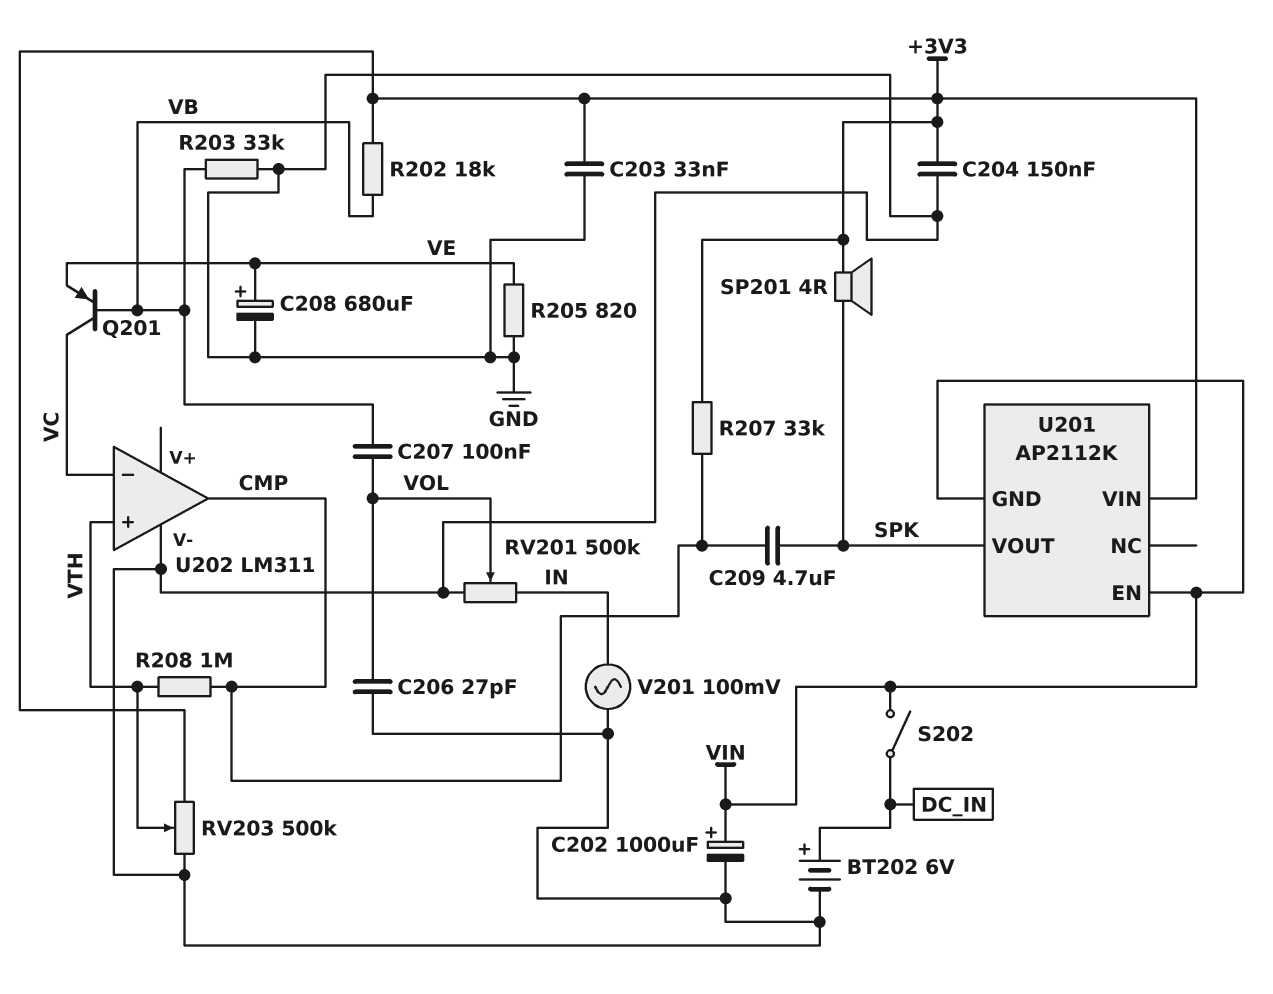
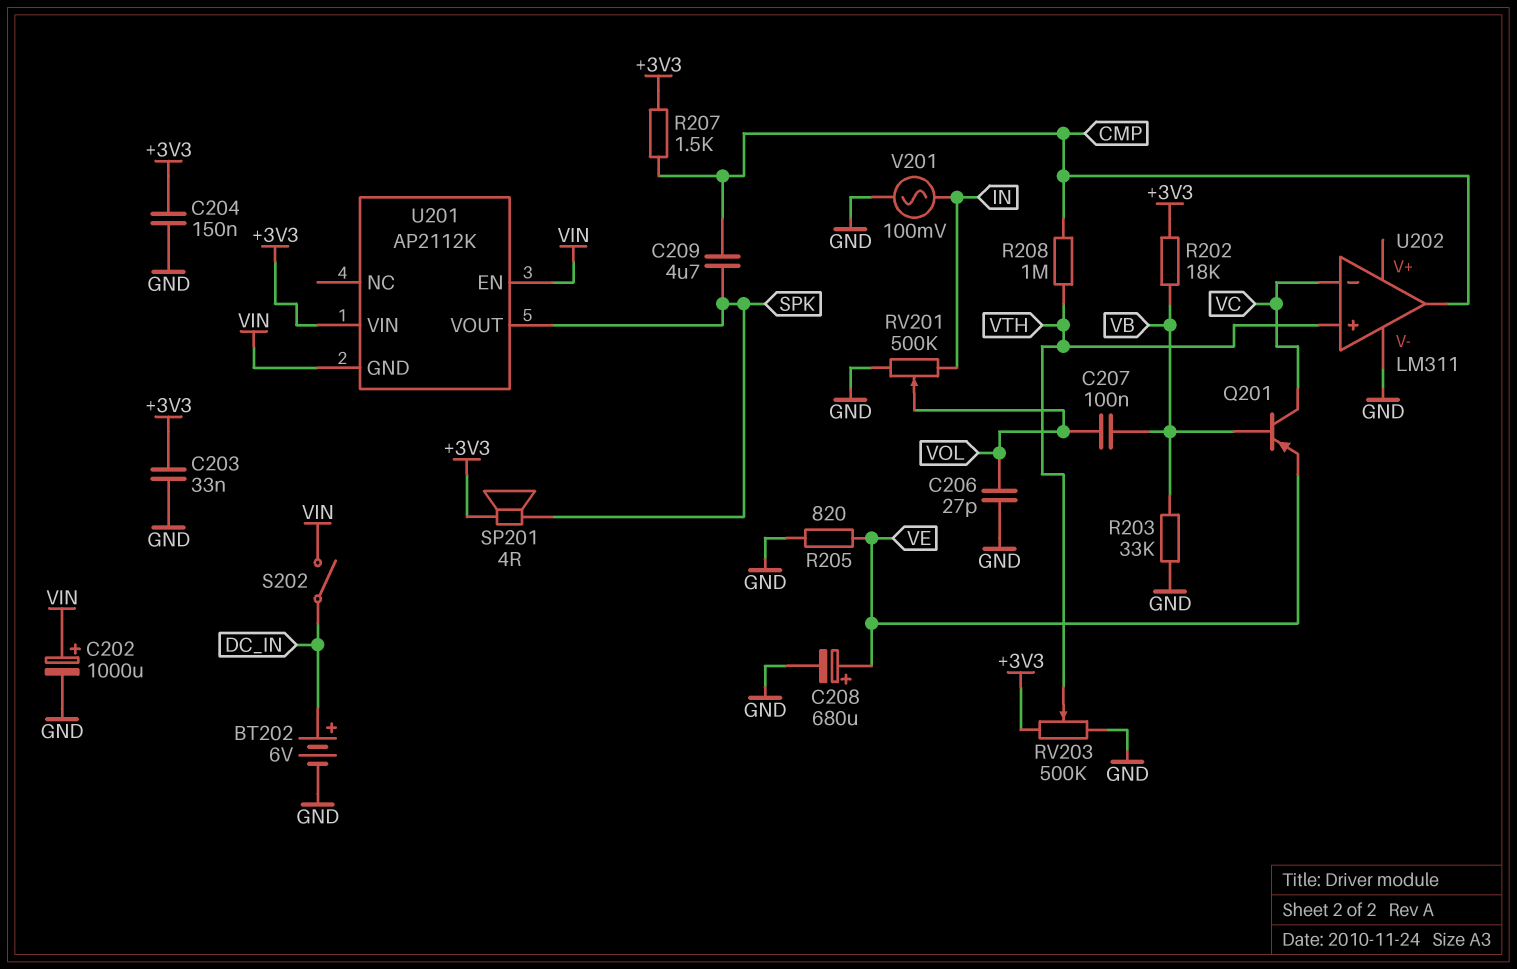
R207: 33k (+3V3, CMP) -> 1.5k (+3V3, CMP)

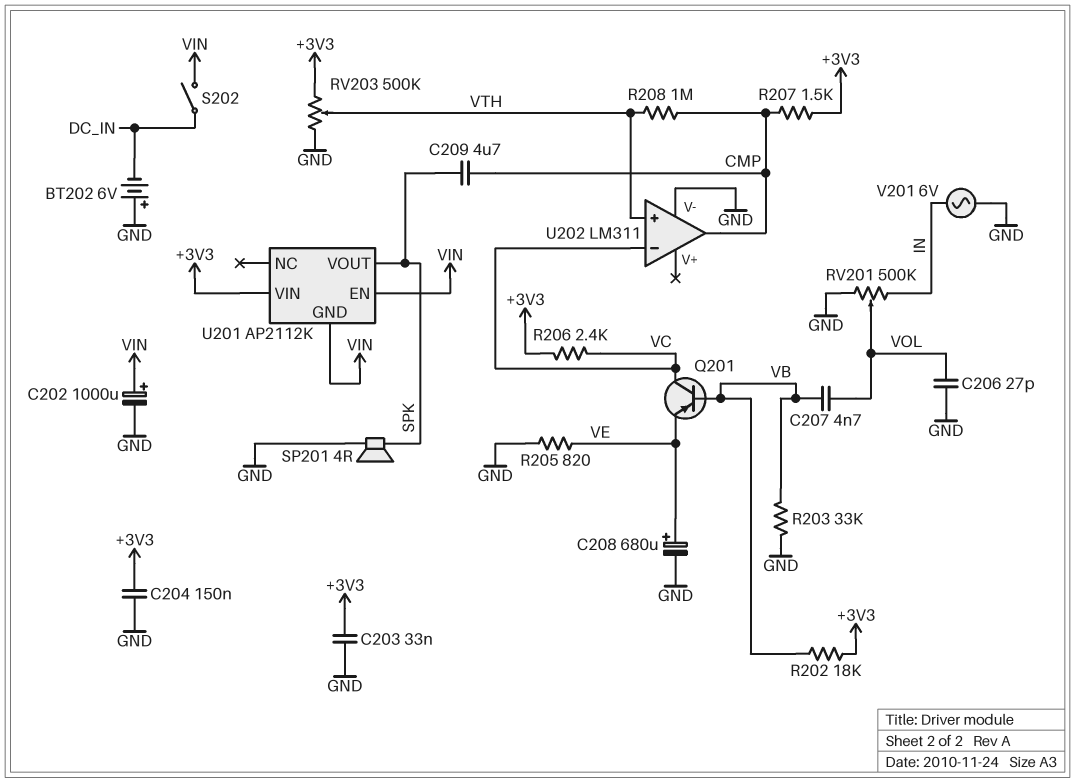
BT202: 6V (plus DC_IN, minus GND) -> 6V (plus GND, minus DC_IN)
C207: 100nF (VB, VOL) -> 4.7nF (VB, VOL)
R206: none -> 2.4k (+3V3, VC)
SP201: speaker 4R (+3V3, SPK) -> speaker 4R (GND, SPK)
V201: AC 100mV (GND, IN) -> AC 6V (GND, IN)

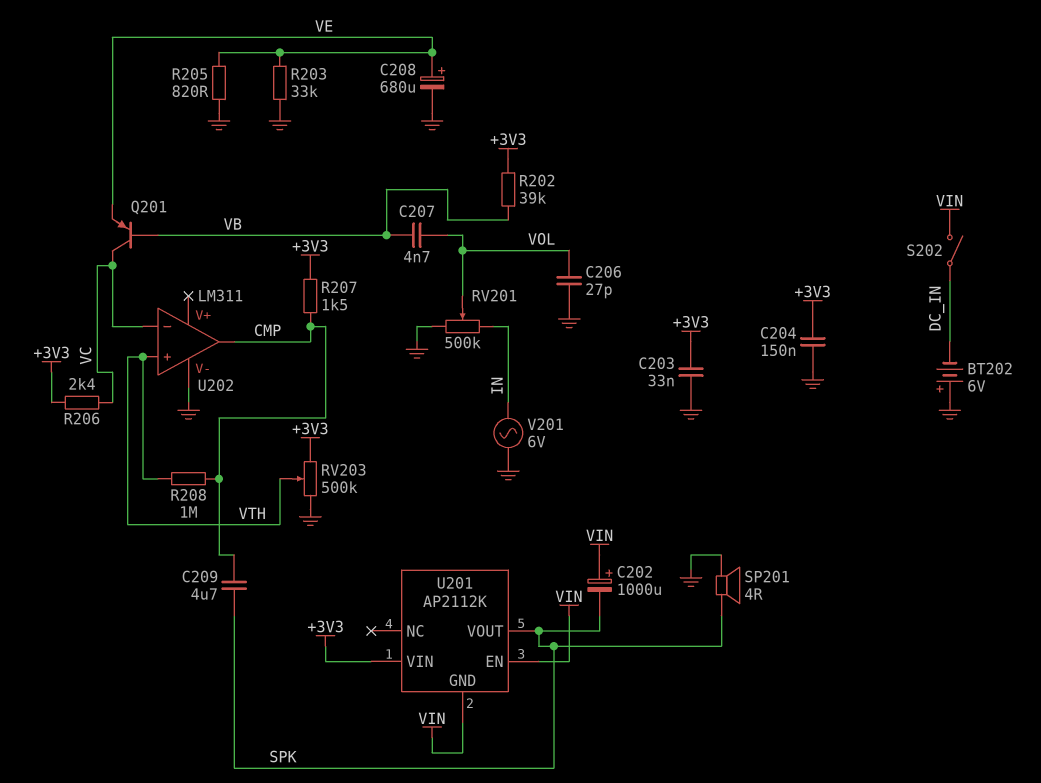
C202: 1000uF (plus VIN, minus GND) -> 1000uF (plus VIN, minus SPK)
R202: 18k (+3V3, VB) -> 39k (+3V3, VB)
R203: 33k (GND, VB) -> 33k (GND, VE)

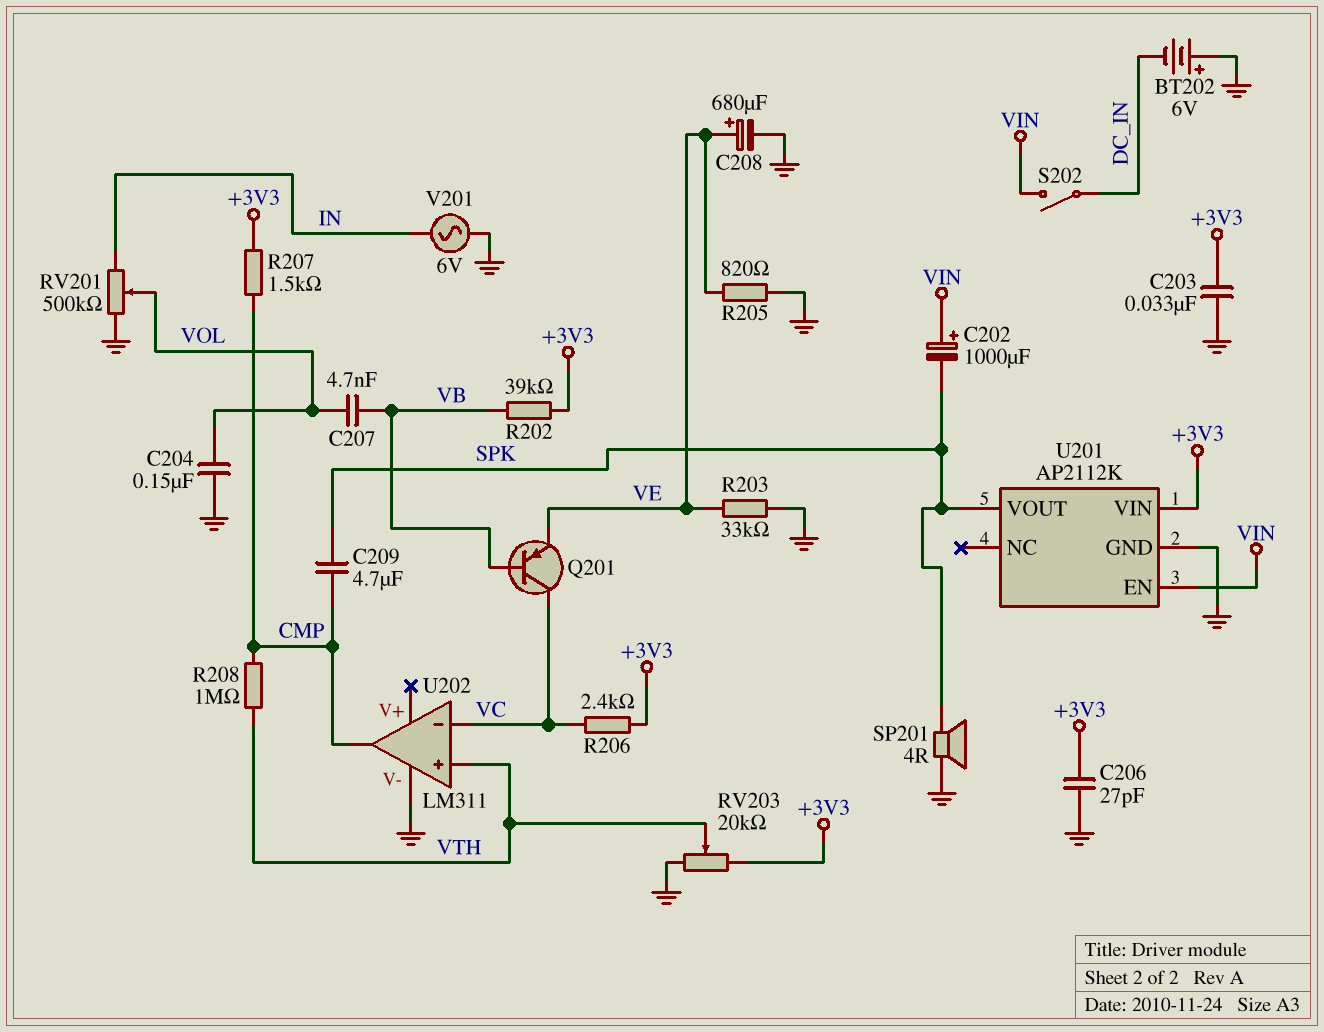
C204: 150nF (+3V3, GND) -> 150nF (GND, VOL)
C206: 27pF (GND, VOL) -> 27pF (+3V3, GND)
RV203: 500k (+3V3, GND, wiper VTH) -> 20k (+3V3, GND, wiper VTH)
U201 pin GND: VIN -> GND

